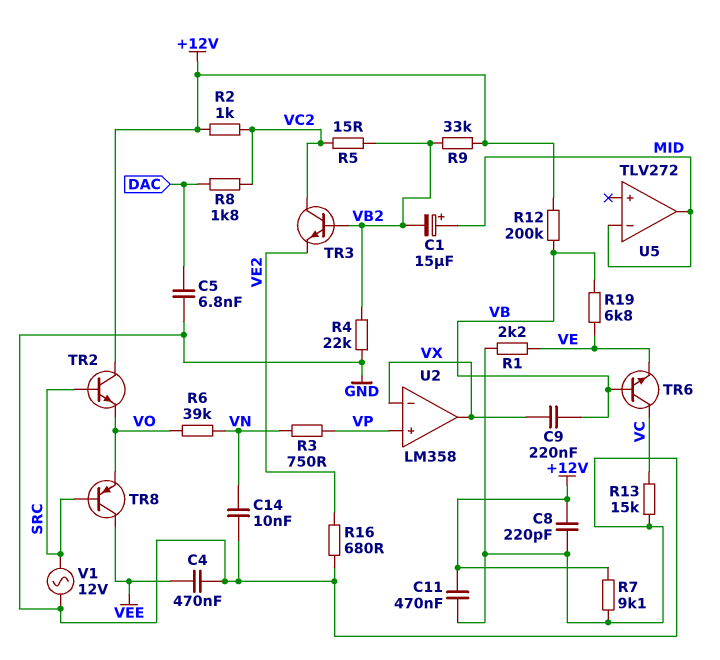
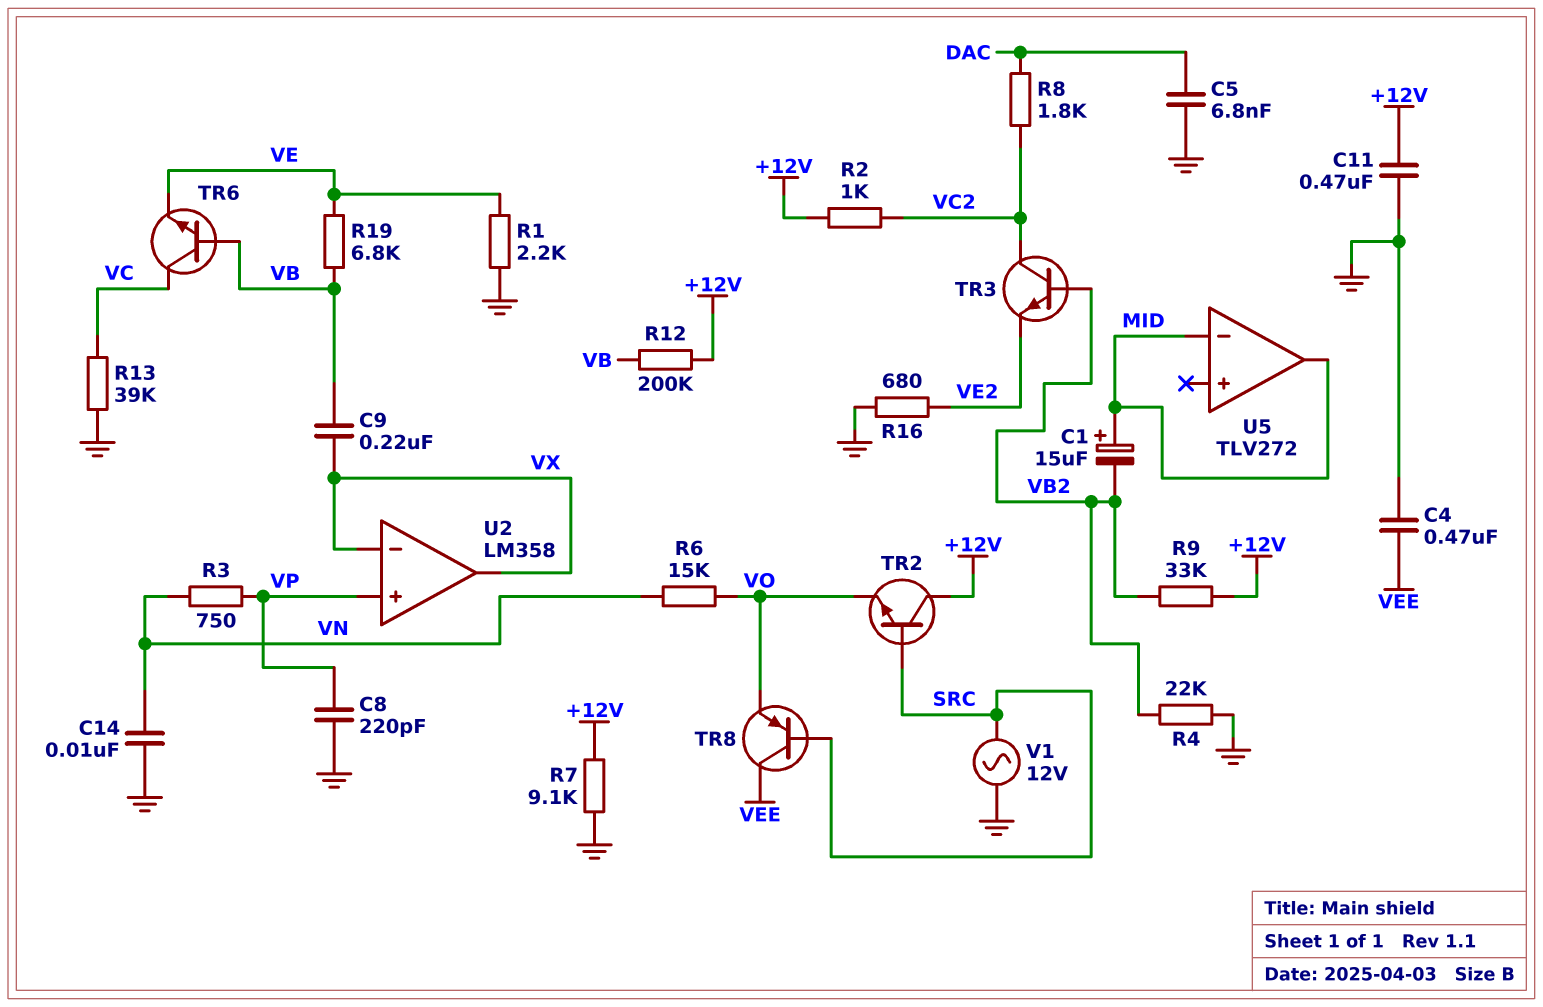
C8: 220pF (+12V, GND) -> 220pF (GND, VP)
R5: 15 (VB2, VC2) -> none
R6: 39k (VN, VO) -> 15k (VN, VO)
R13: 15k (GND, VC) -> 39k (GND, VC)

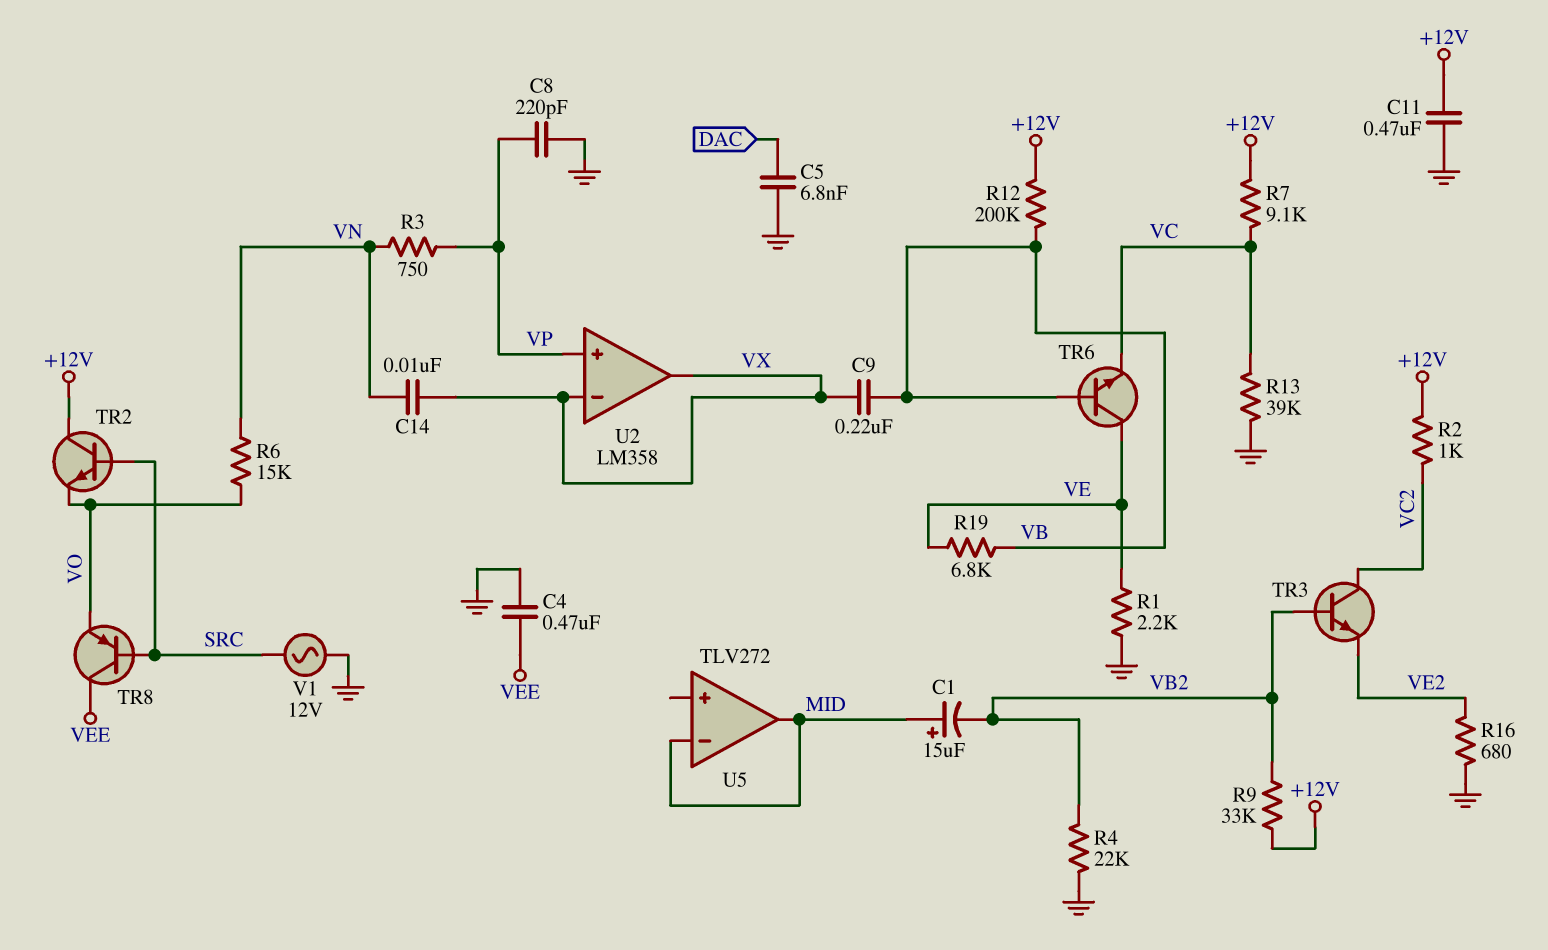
C14: 10nF (GND, VN) -> 10nF (VN, VX)
R7: 9.1k (+12V, GND) -> 9.1k (+12V, VC)
R8: 1.8k (DAC, VC2) -> none
TR6: NPN (B VB, C VC, E VE) -> NPN (B VB, C VE, E VC)

